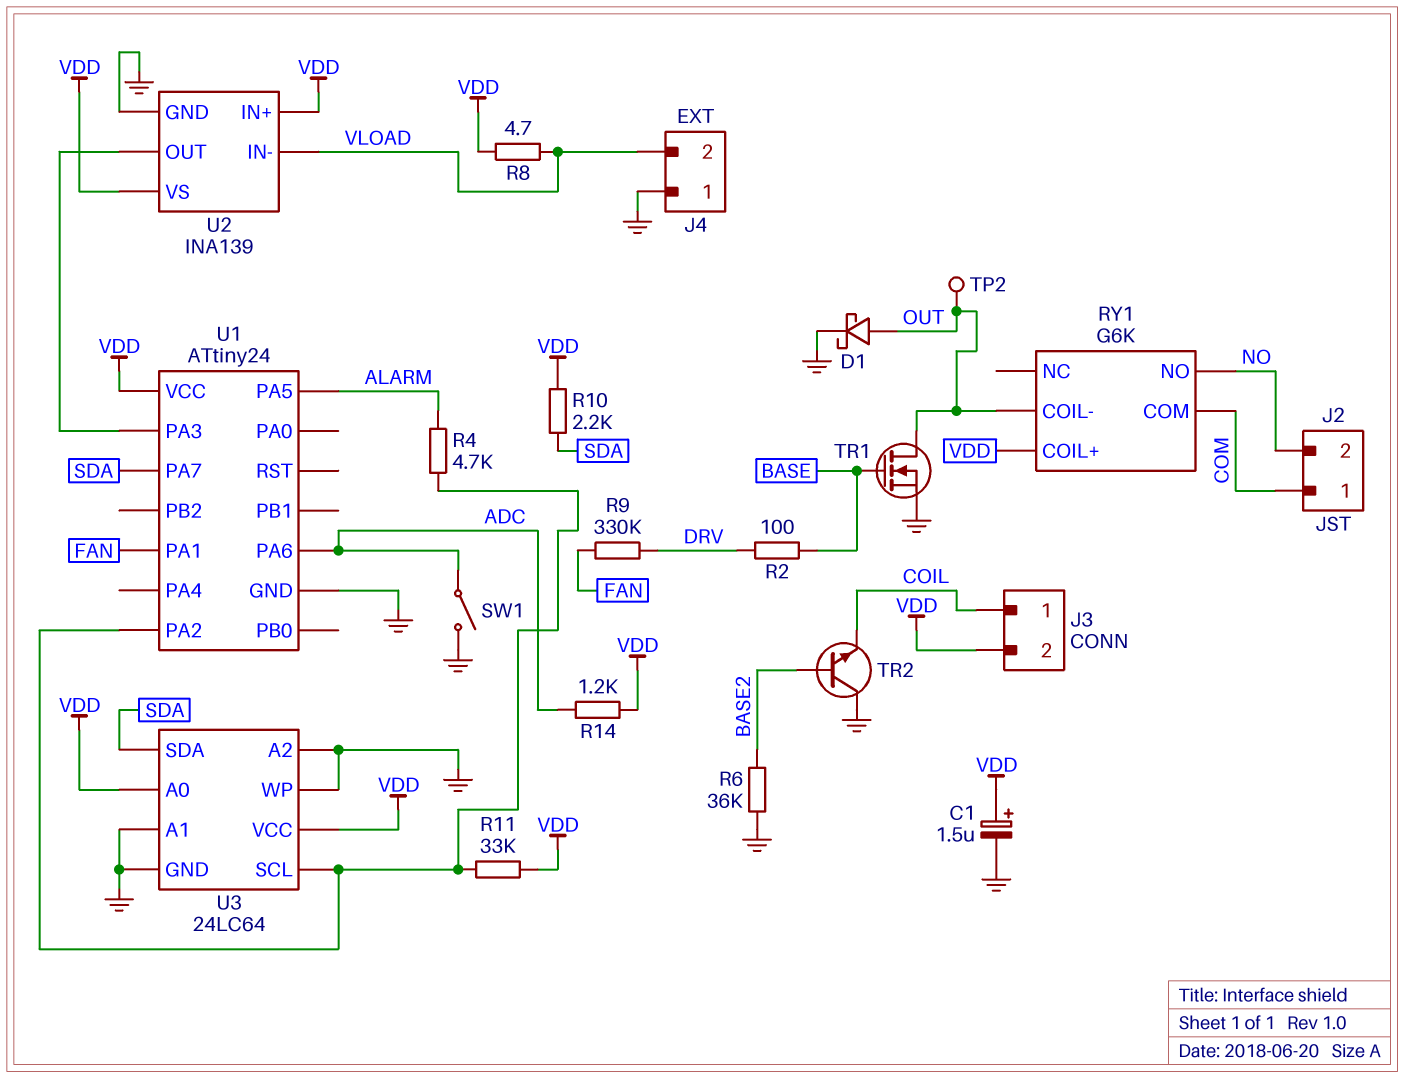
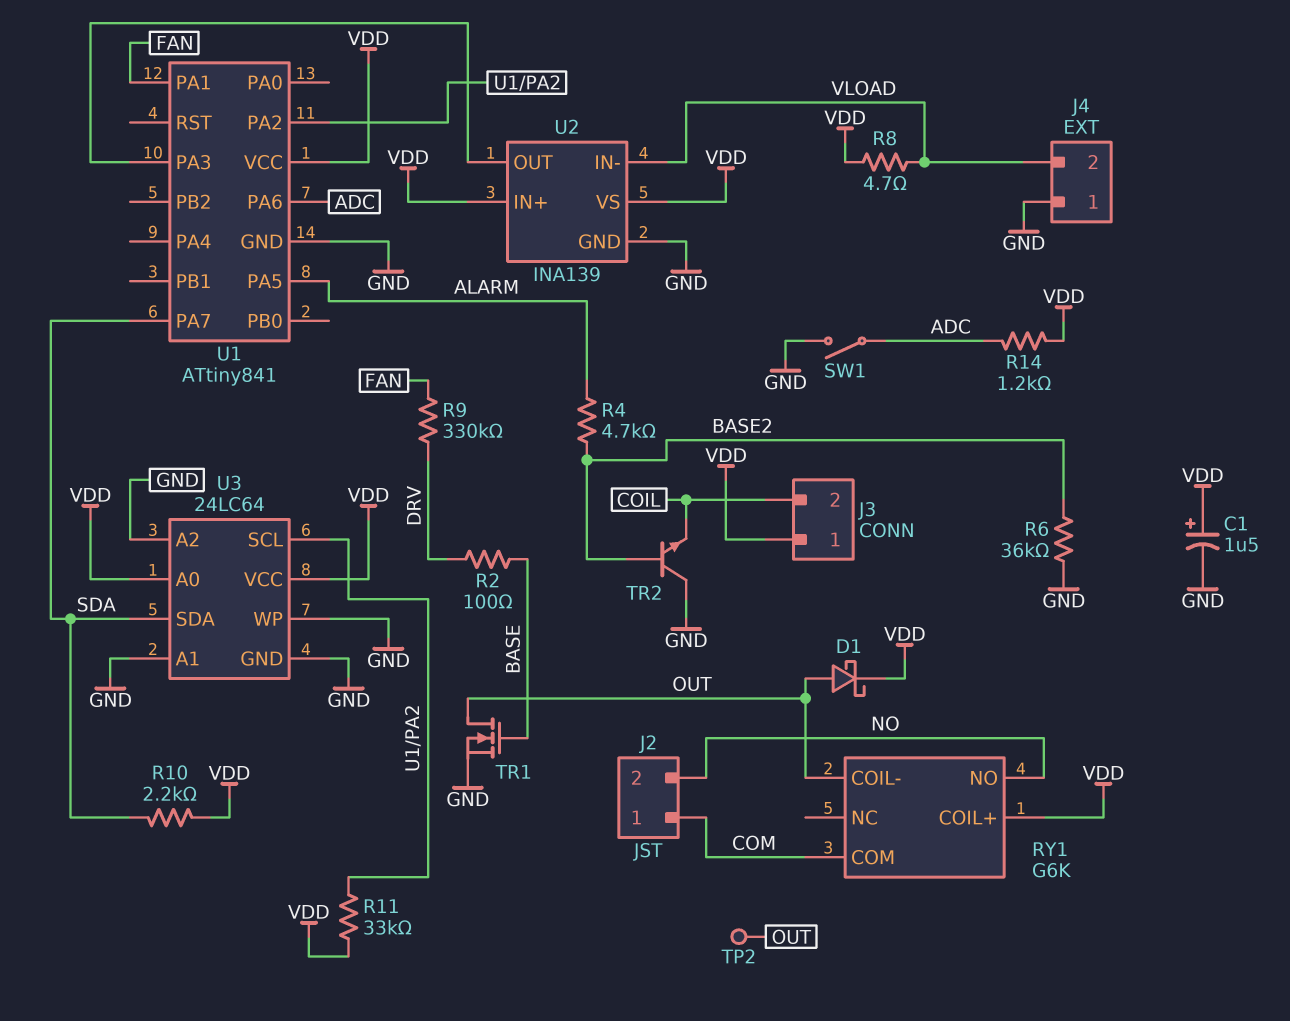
D1: schottky (A OUT, K GND) -> schottky (A OUT, K VDD)
J3 pin 1: COIL -> VDD
J3 pin 2: VDD -> COIL
R4: 4.7k (ALARM, U1/PA2) -> 4.7k (ALARM, BASE2)
U1: ATtiny24 -> ATtiny841

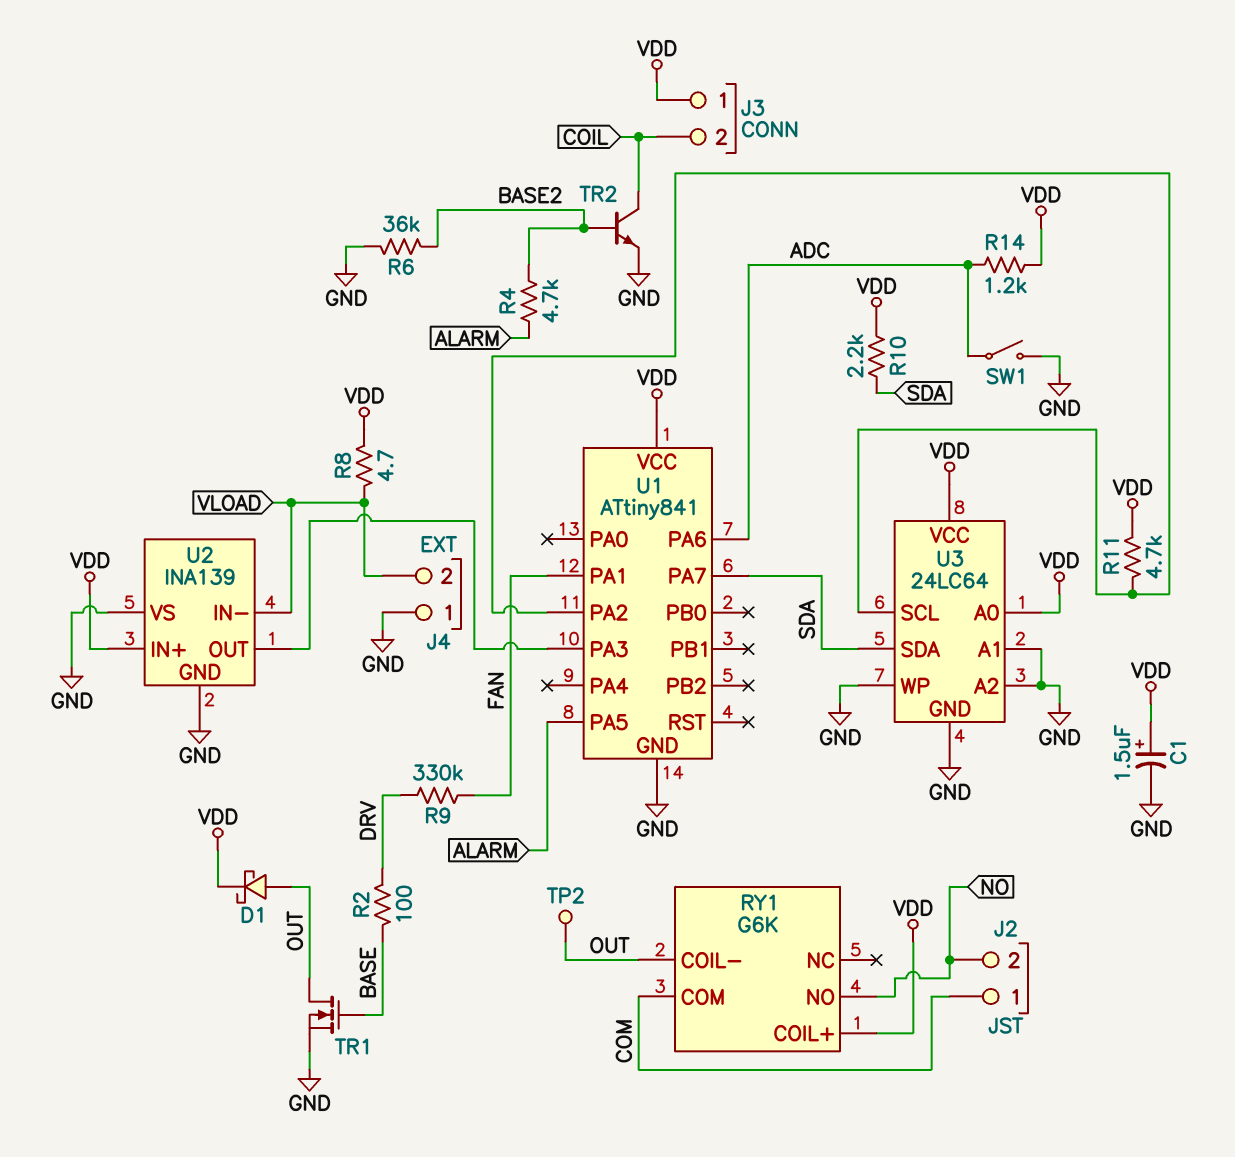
R11: 33k (U1/PA2, VDD) -> 4.7k (U1/PA2, VDD)
TR2: NPN (B BASE2, C GND, E COIL) -> NPN (B BASE2, C COIL, E GND)
U2 pin VS: VDD -> GND

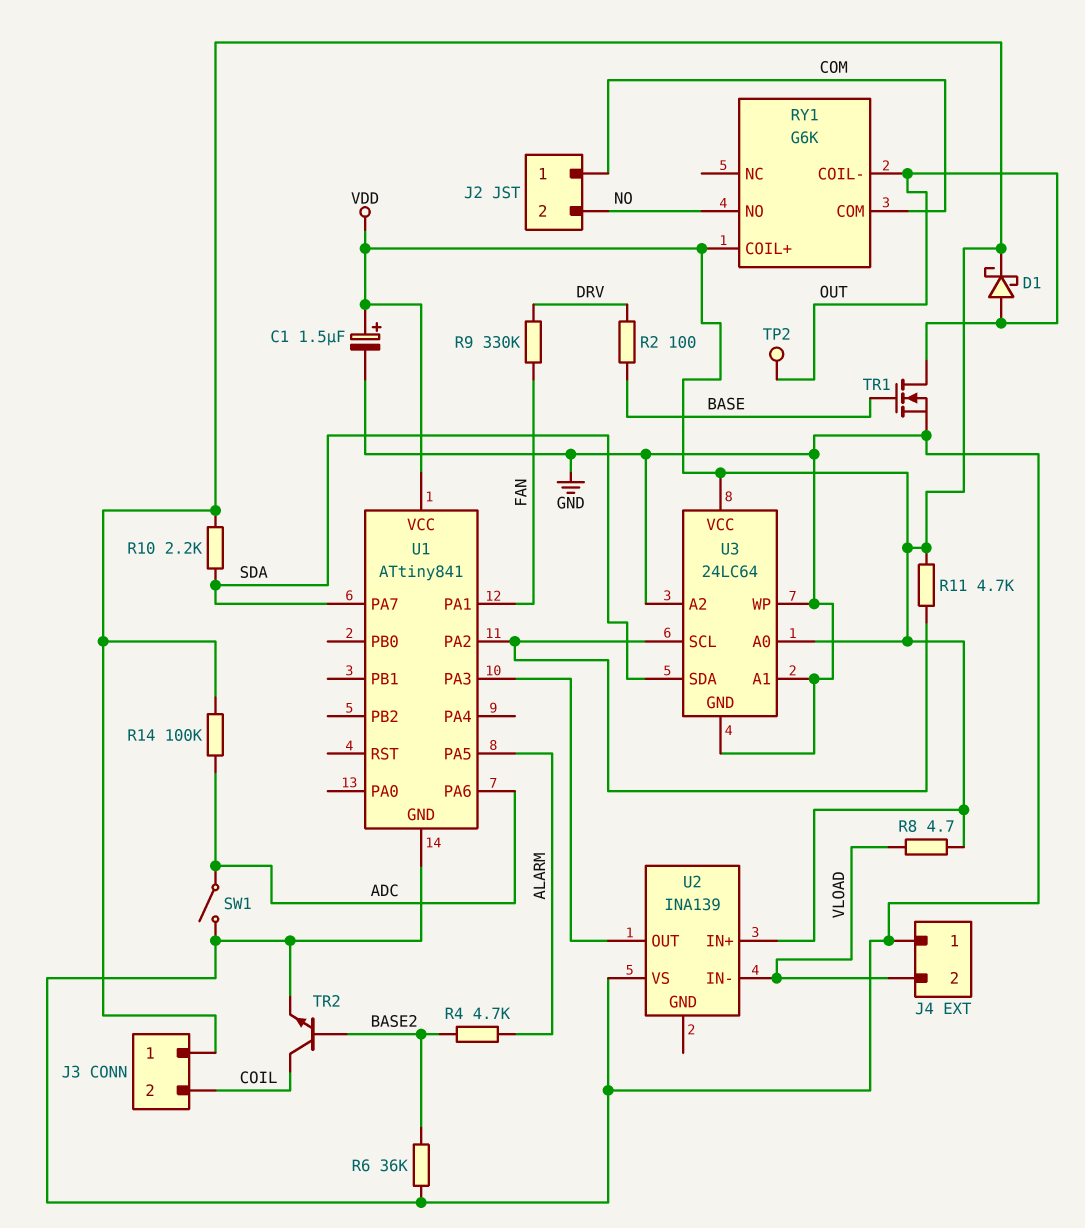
R14: 1.2k (ADC, VDD) -> 100k (ADC, VDD)
U2 pin GND: GND -> none

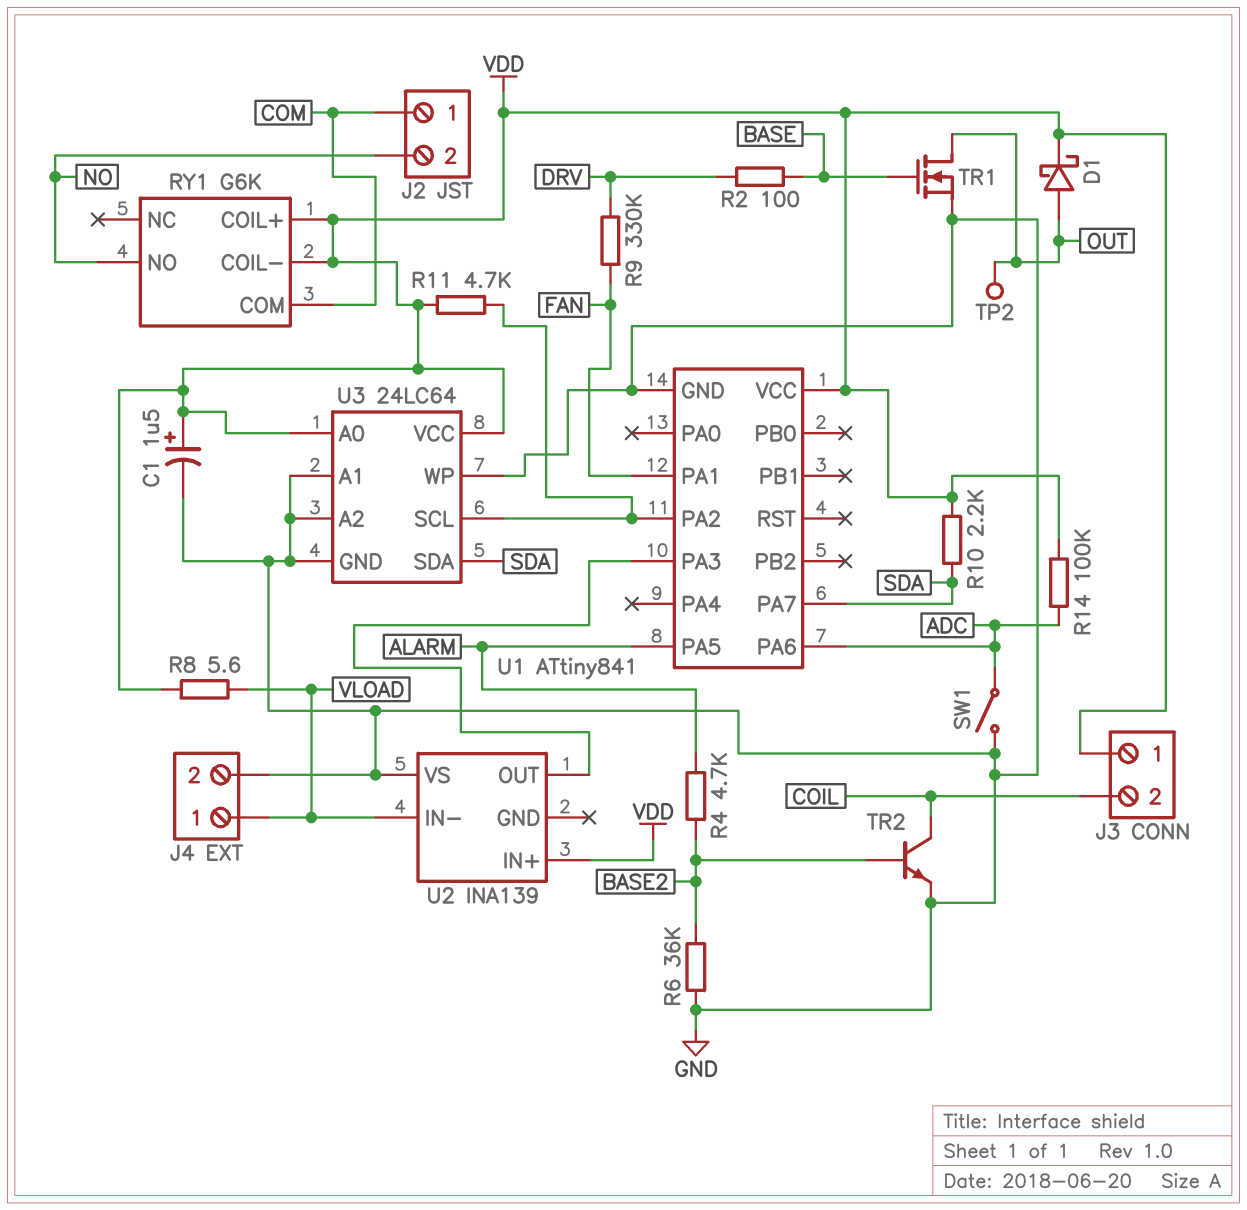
J4 pin 1: GND -> VLOAD
J4 pin 2: VLOAD -> GND
R8: 4.7 (VDD, VLOAD) -> 5.6 (VDD, VLOAD)
RY1 pin COIL-: OUT -> VDD

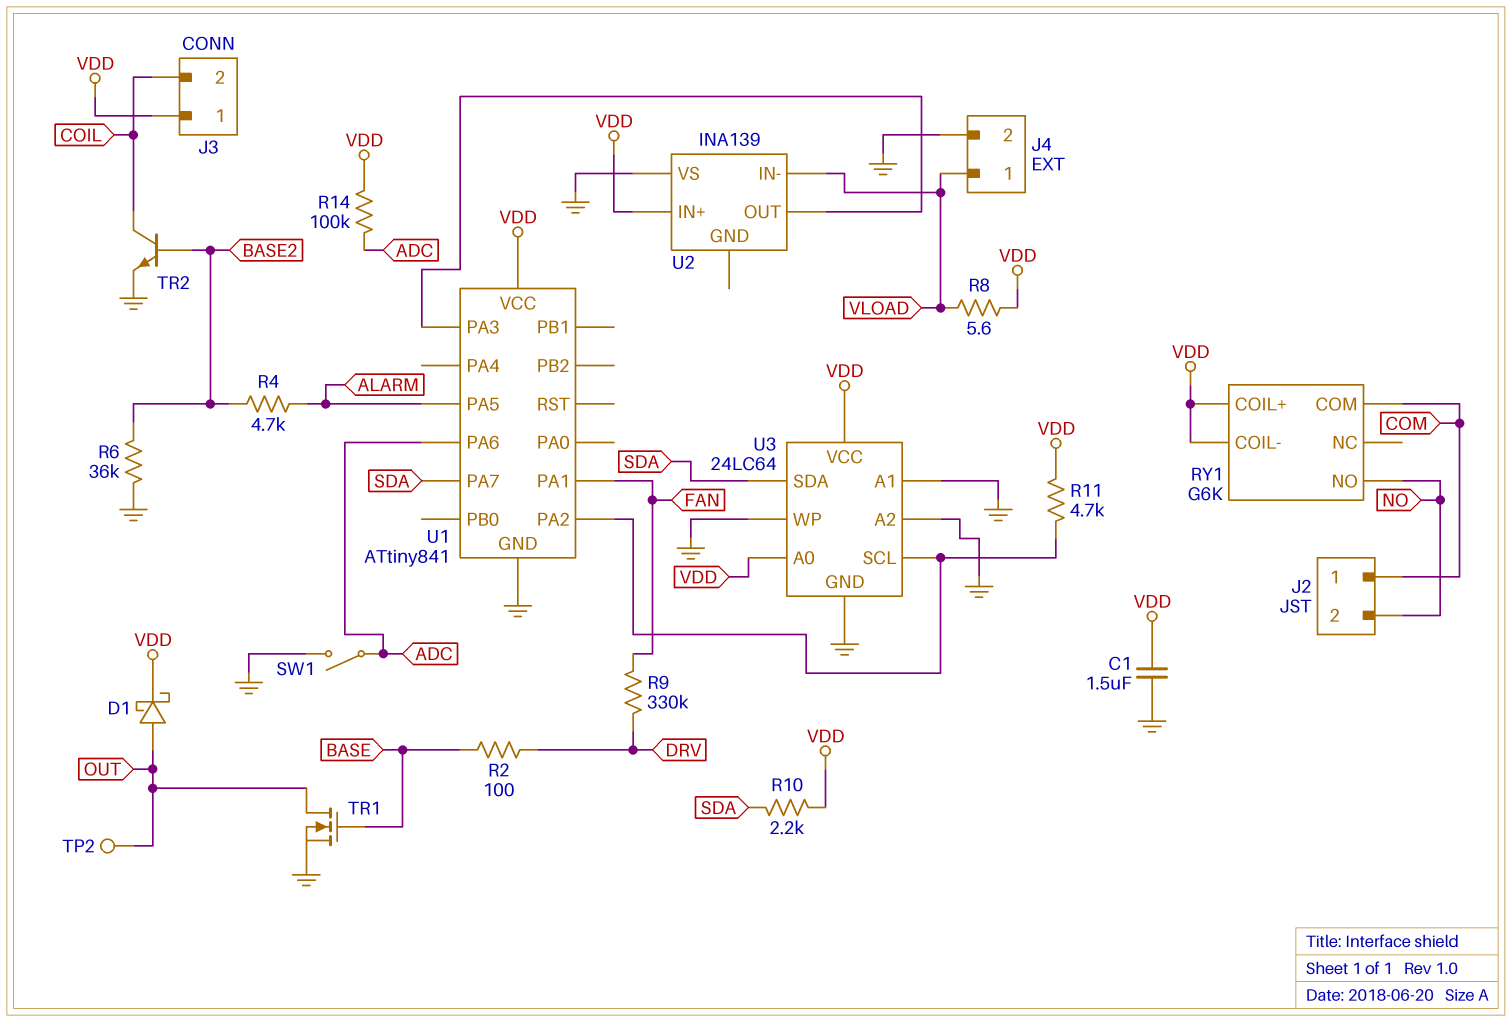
C1: 1.5uF (plus VDD, minus GND) -> 1.5uF (GND, VDD)

